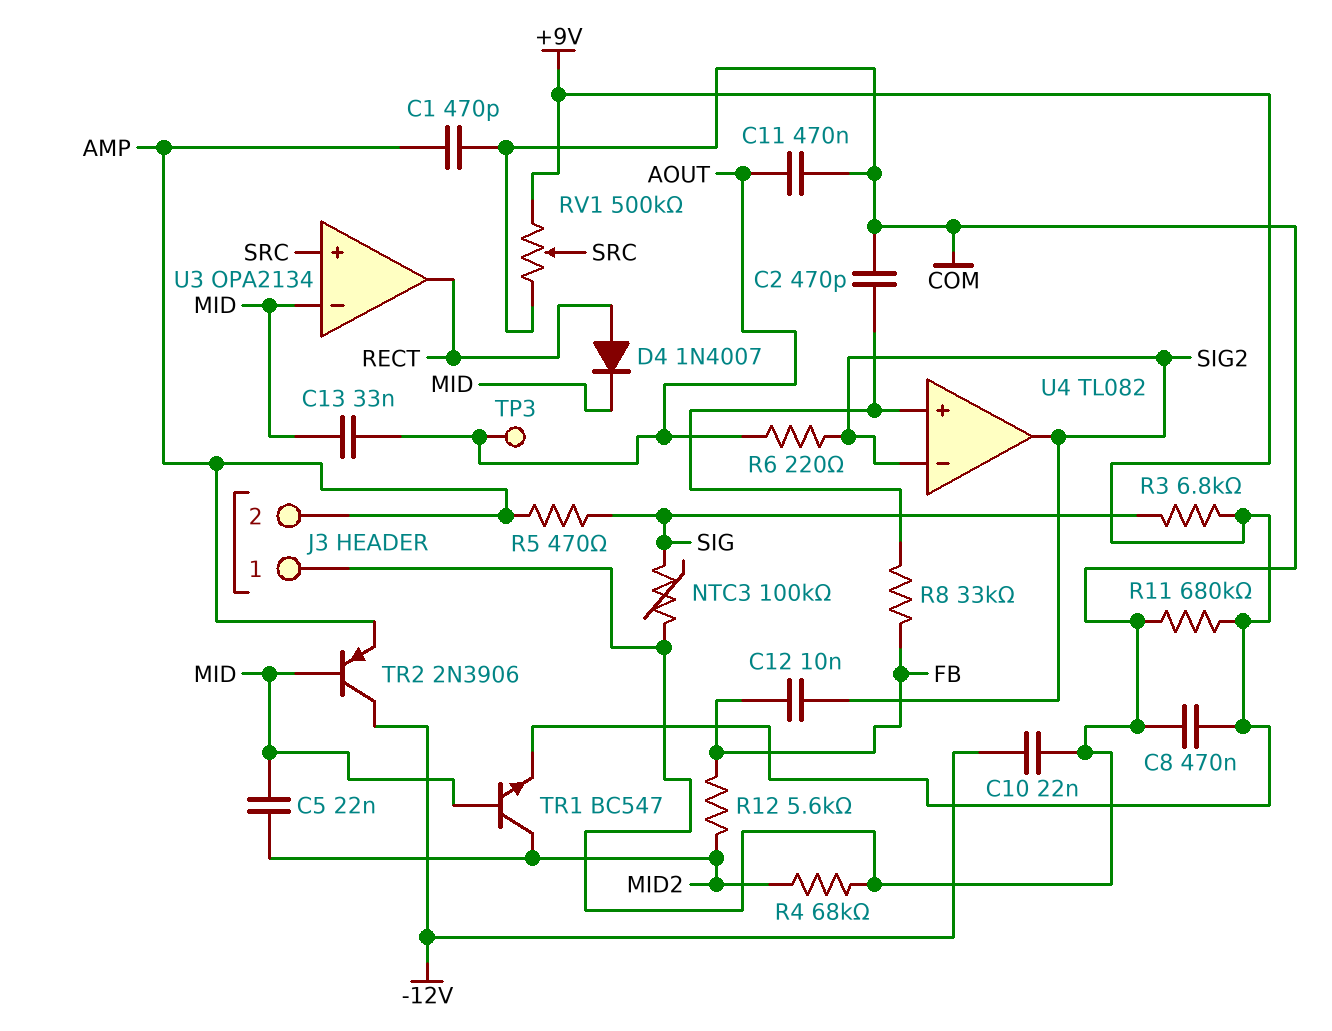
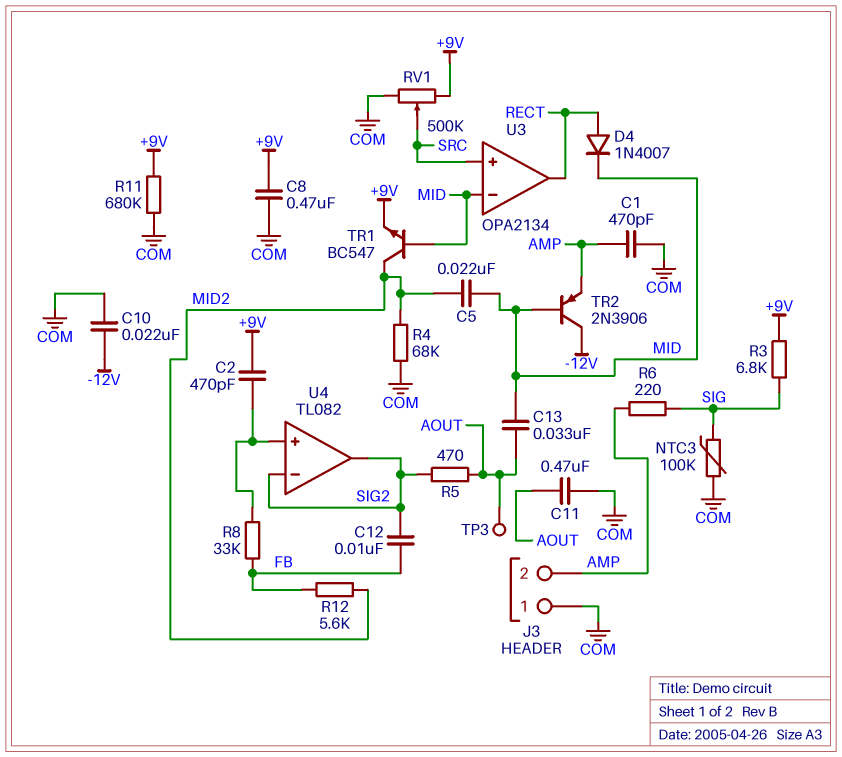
C2: 470pF (COM, U4/in+) -> 470pF (+9V, U4/in+)
R5: 470 (AMP, SIG) -> 470 (AOUT, SIG2)
R6: 220 (AOUT, SIG2) -> 220 (AMP, SIG)

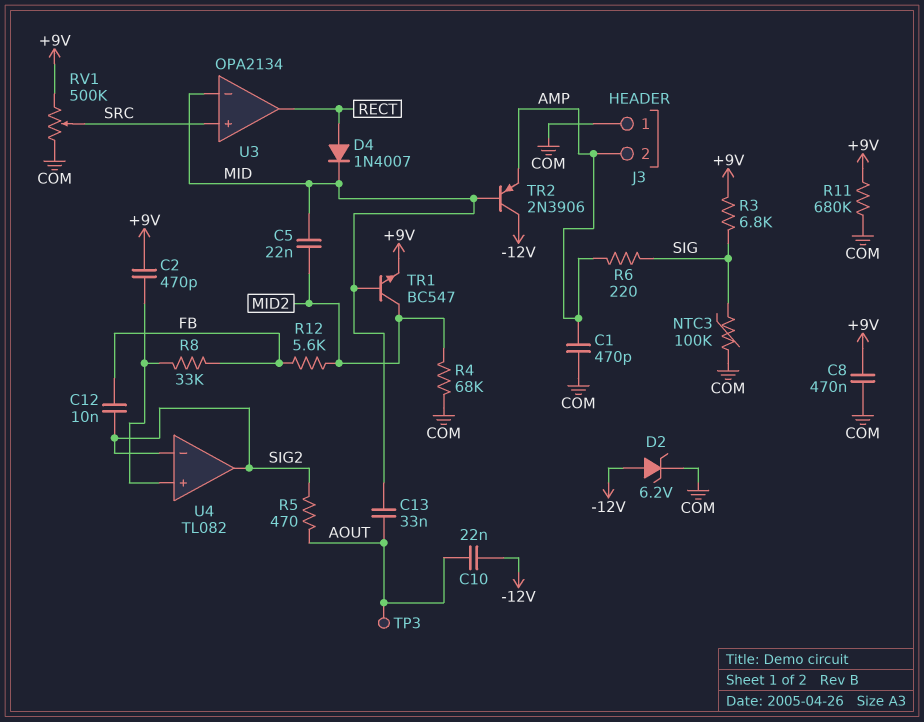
C10: 22nF (-12V, COM) -> 22nF (-12V, AOUT)
C11: 470nF (AOUT, COM) -> none
D2: none -> zener 6.2V (A -12V, K COM)

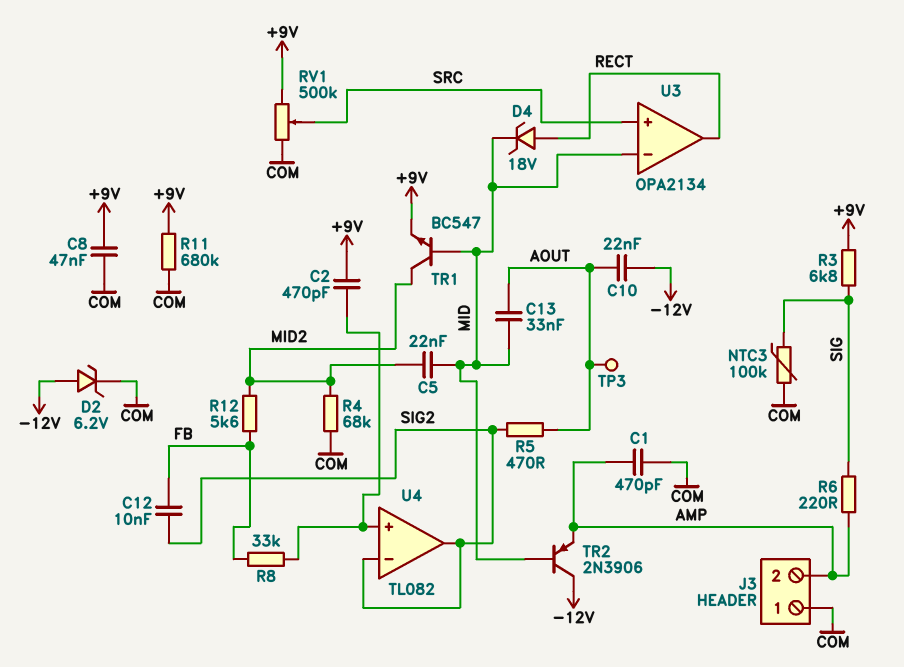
C8: 470nF (+9V, COM) -> 47nF (+9V, COM)
D4: diode 1N4007 (A RECT, K MID) -> zener 18V (A RECT, K MID)

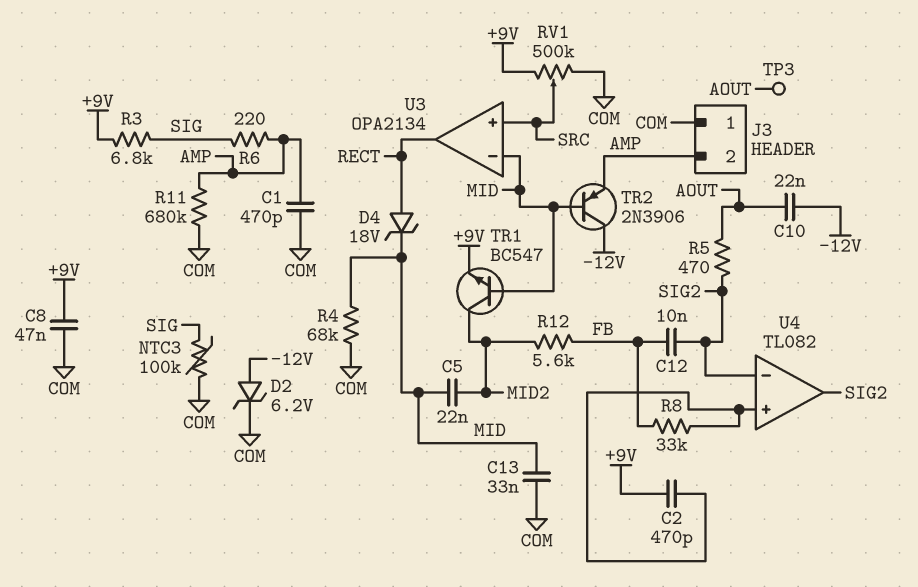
C13: 33nF (AOUT, MID) -> 33nF (COM, MID)
R4: 68k (COM, MID2) -> 68k (COM, MID)
R11: 680k (+9V, COM) -> 680k (AMP, COM)

